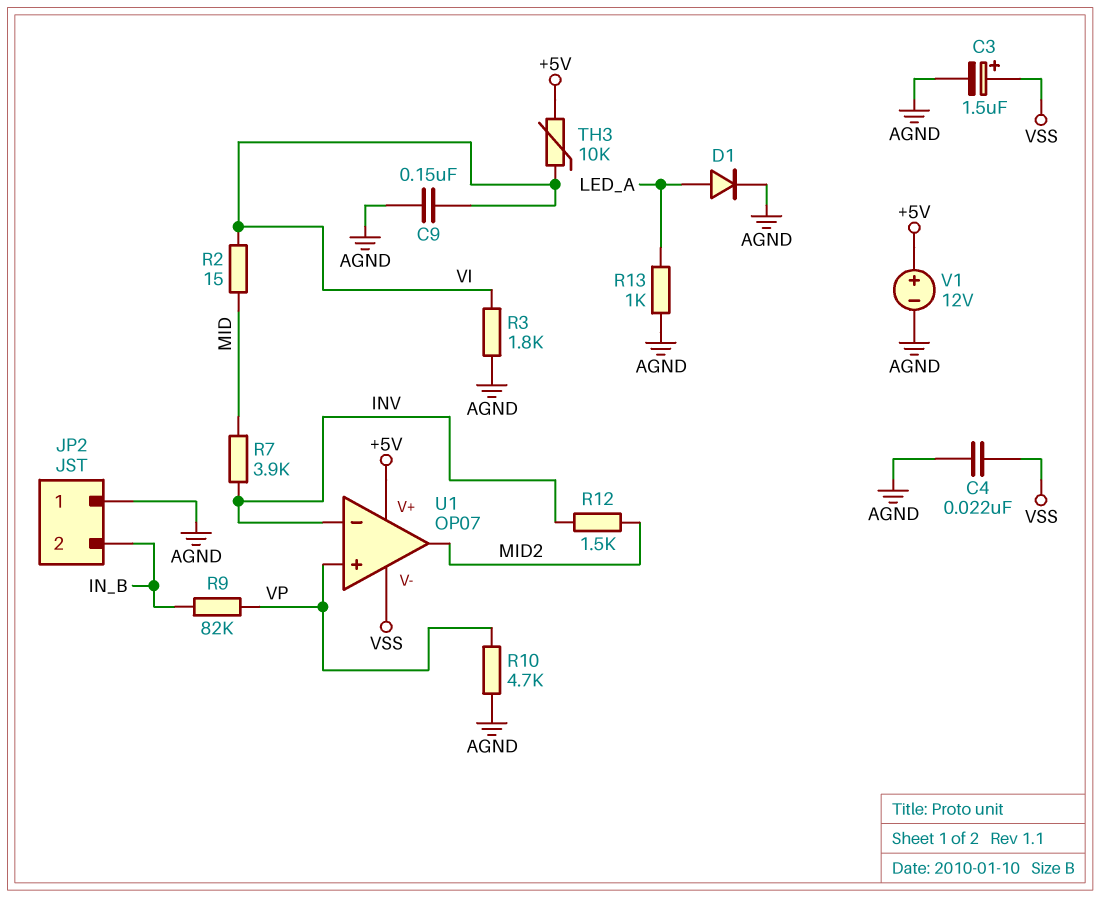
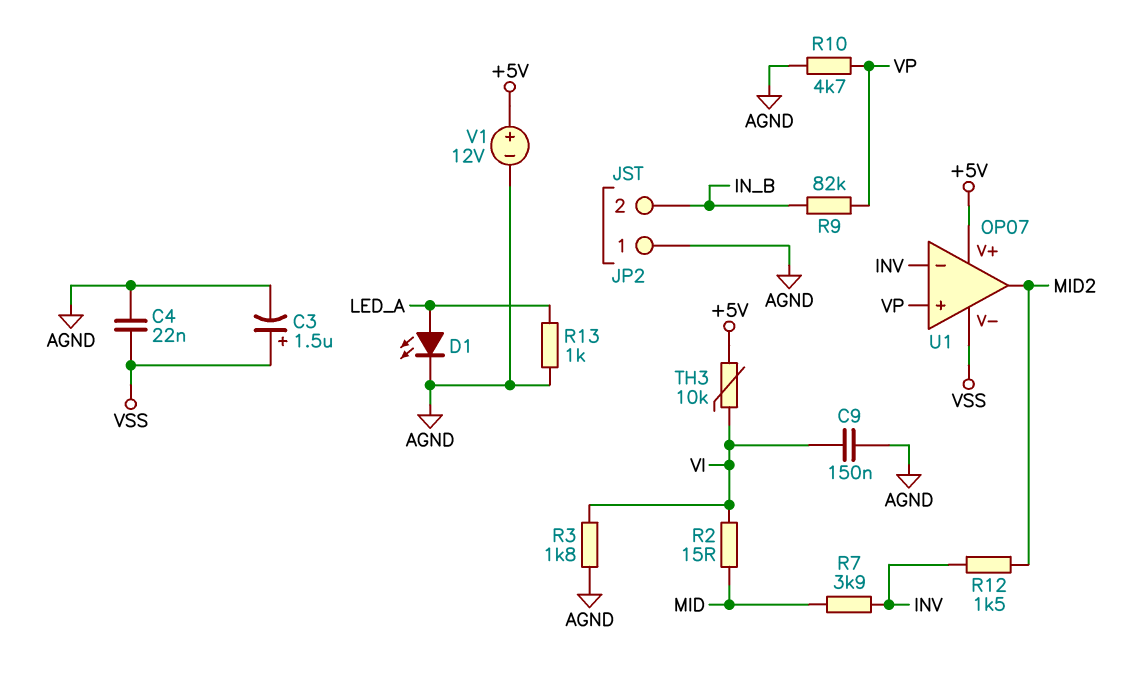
D1: diode (A LED_A, K AGND) -> LED (A LED_A, K AGND)

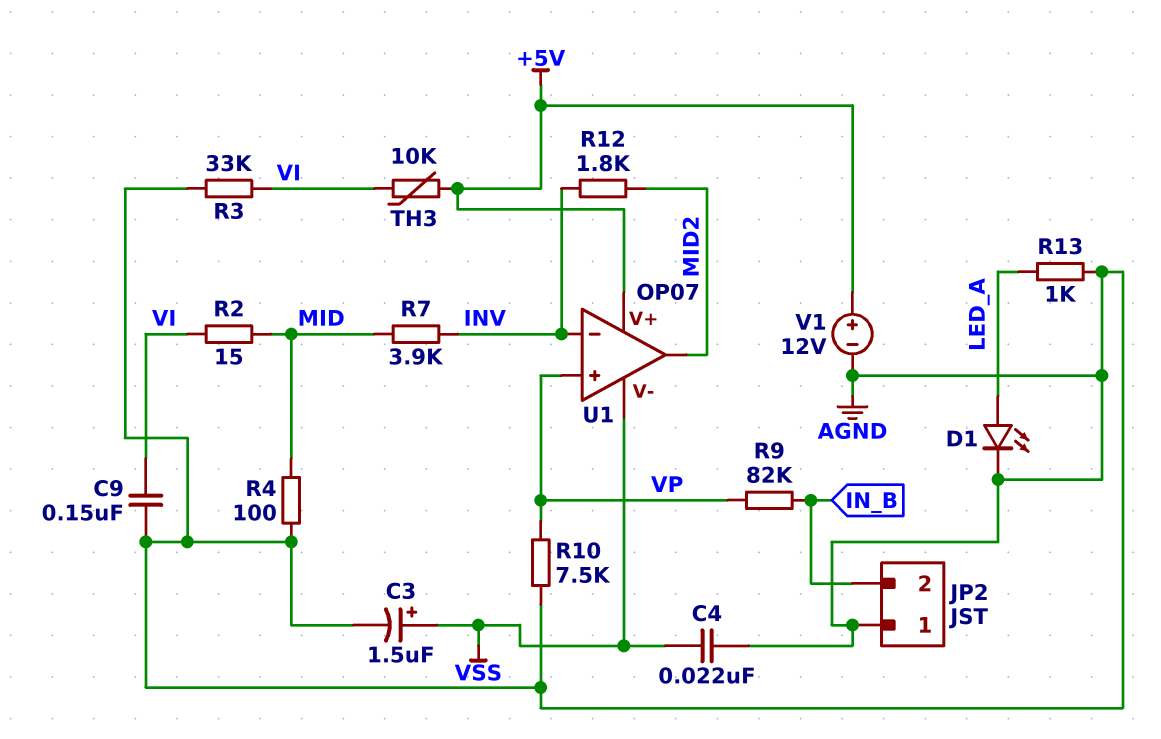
R3: 1.8k (AGND, VI) -> 33k (AGND, VI)
R4: none -> 100 (AGND, MID)
R10: 4.7k (AGND, VP) -> 7.5k (AGND, VP)
R12: 1.5k (INV, MID2) -> 1.8k (INV, MID2)

